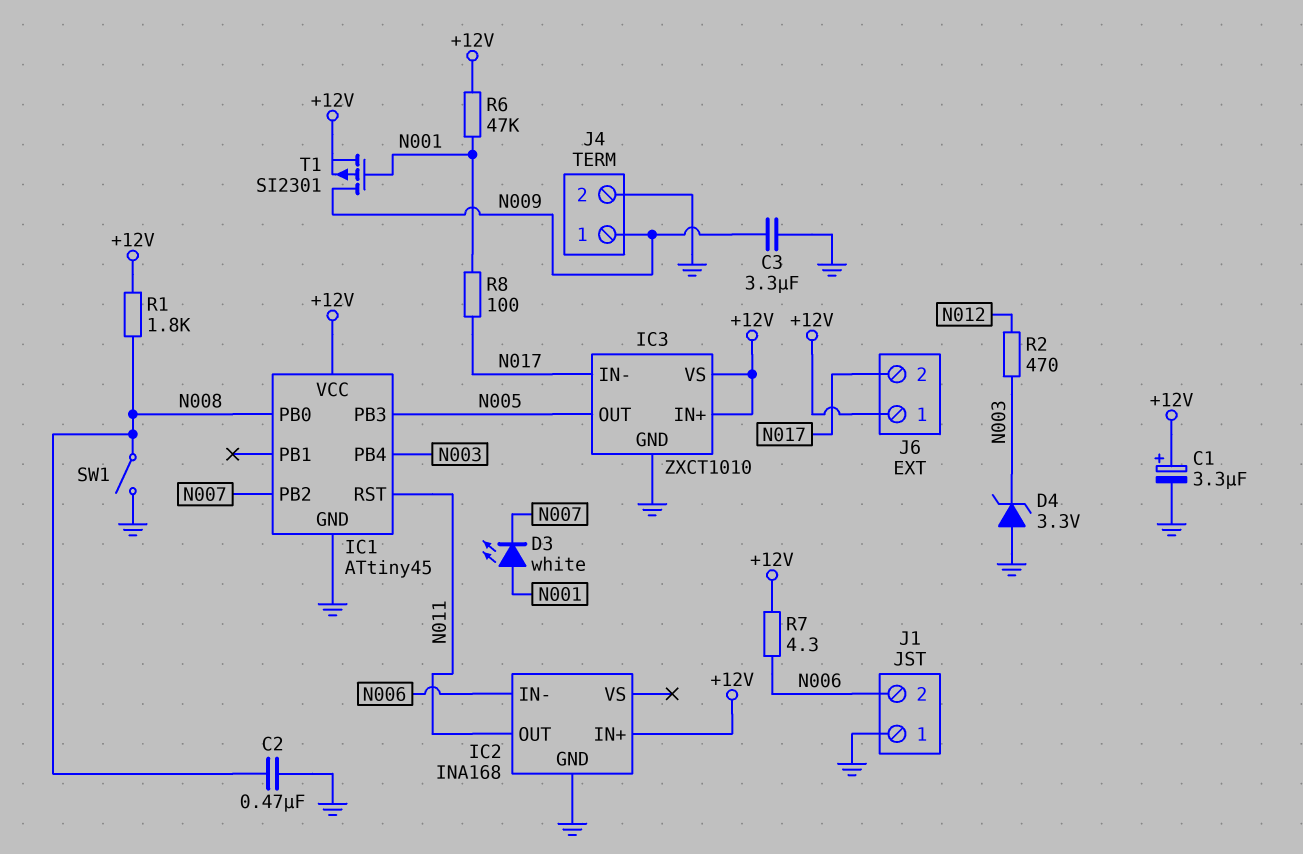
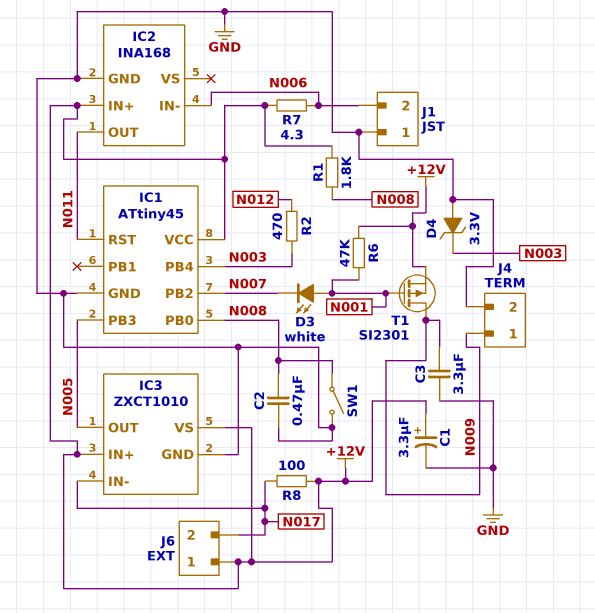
R8: 100 (N001, N017) -> 100 (+12V, N017)

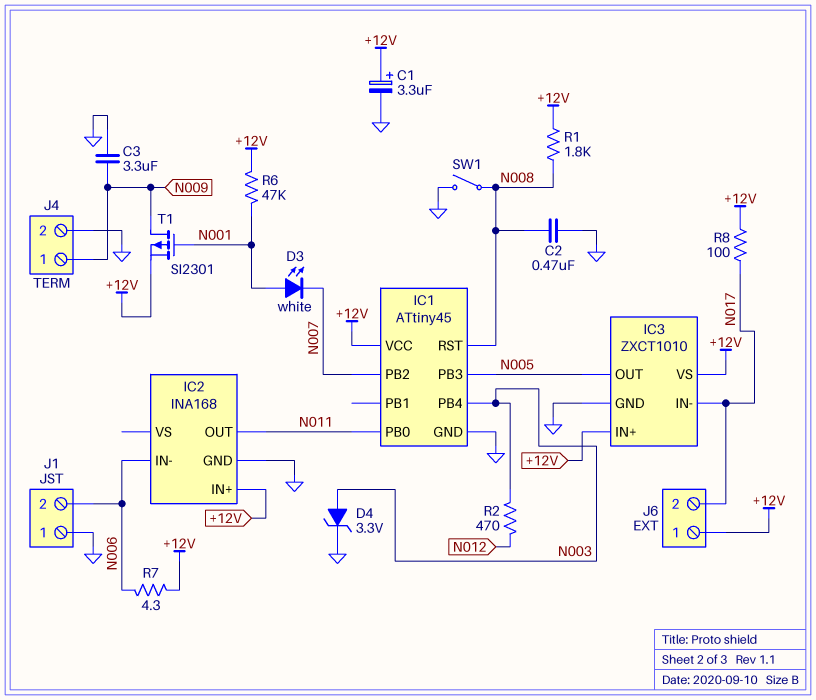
D4: zener 3.3V (A GND, K N003) -> zener 3.3V (A N003, K GND)
IC1 pin PB0: N008 -> N011
IC1 pin RST: N011 -> N008

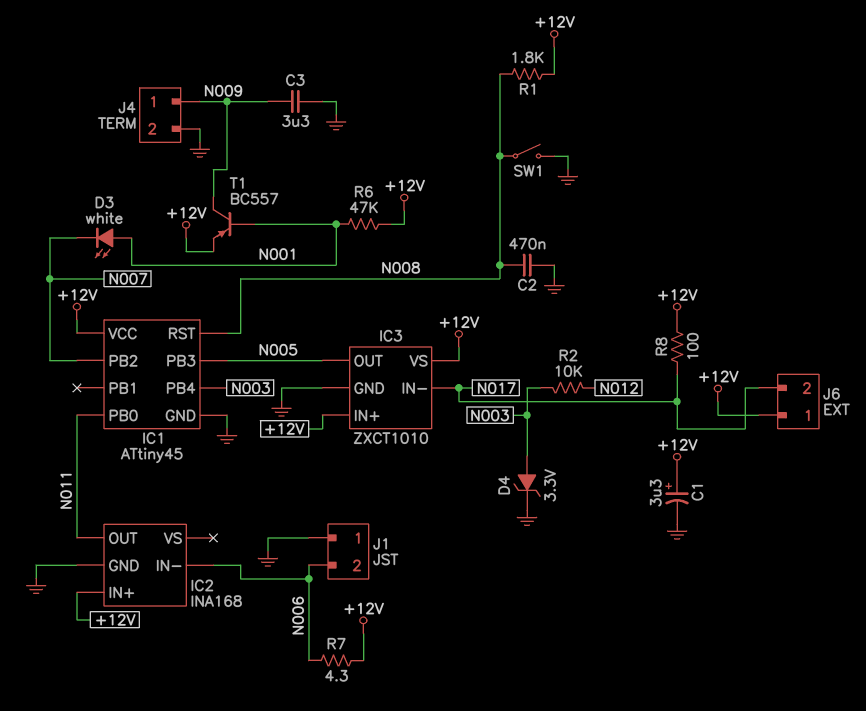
R2: 470 (N003, N012) -> 10k (N003, N012)
T1: PMOS SI2301 (G N001, D N009, S +12V) -> PNP BC557 (B N001, C N009, E +12V)

